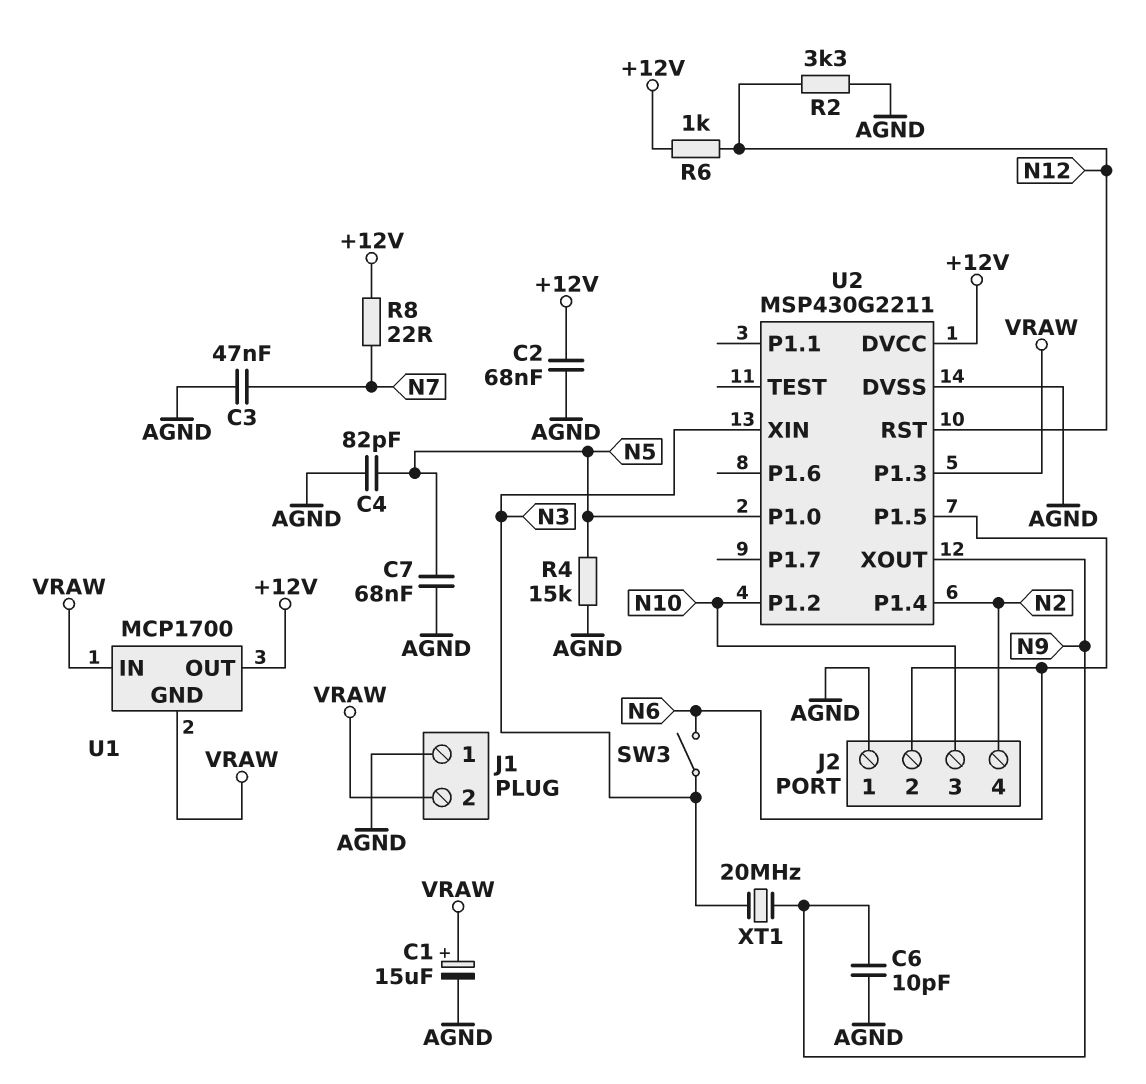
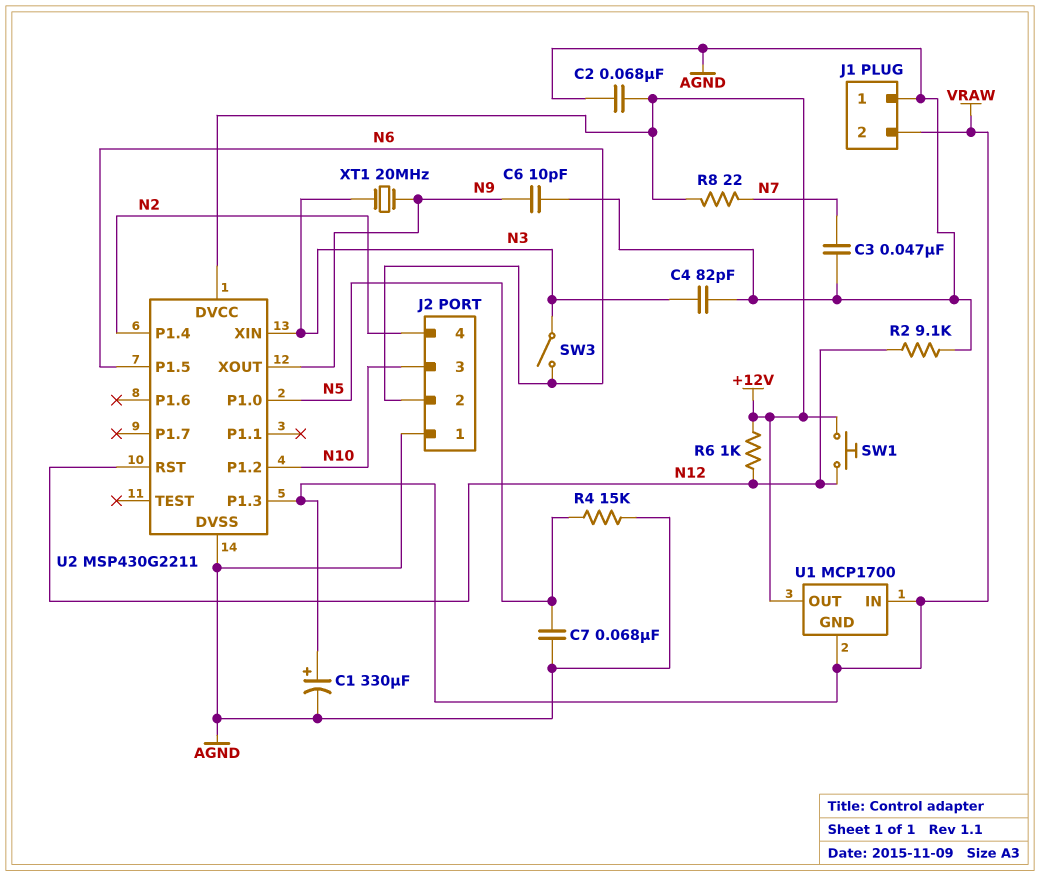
C1: 15uF (plus VRAW, minus AGND) -> 330uF (plus VRAW, minus AGND)
C4: 82pF (AGND, N5) -> 82pF (AGND, N3)
R2: 3.3k (AGND, N12) -> 9.1k (AGND, N12)
SW1: none -> button (+12V, N12)

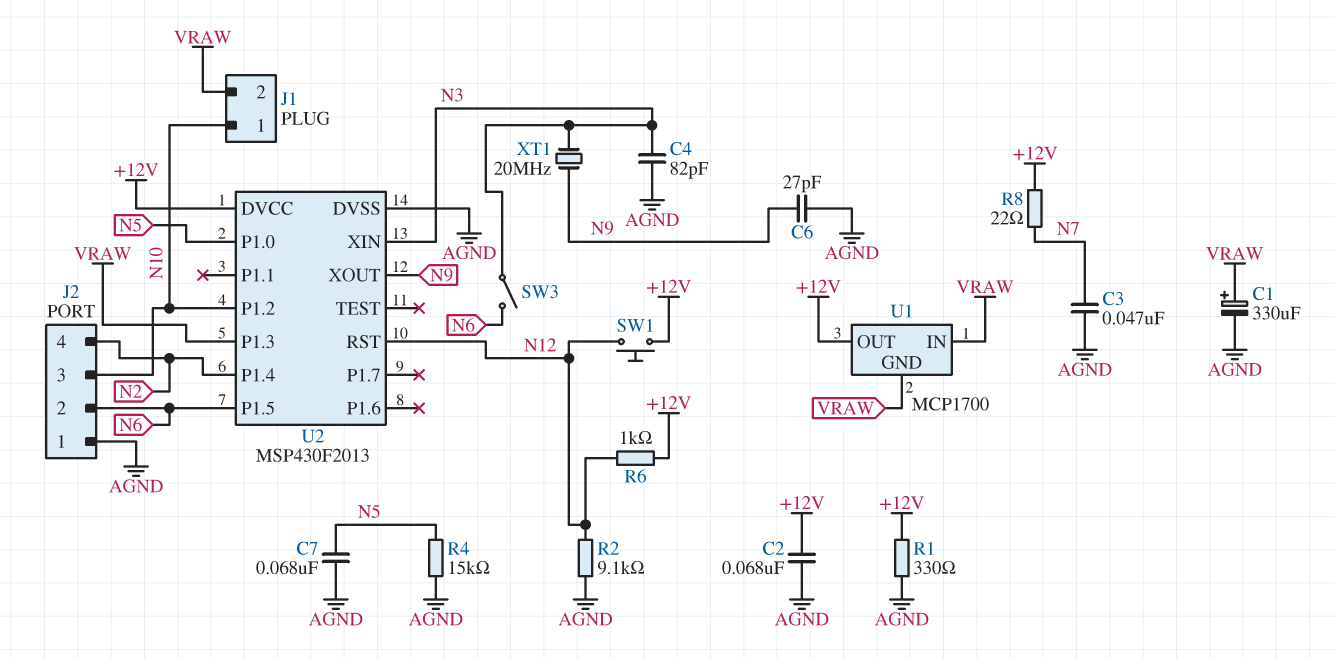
C6: 10pF (AGND, N9) -> 27pF (AGND, N9)
J1 pin 1: AGND -> N10
R1: none -> 330 (+12V, AGND)
U2: MSP430G2211 -> MSP430F2013

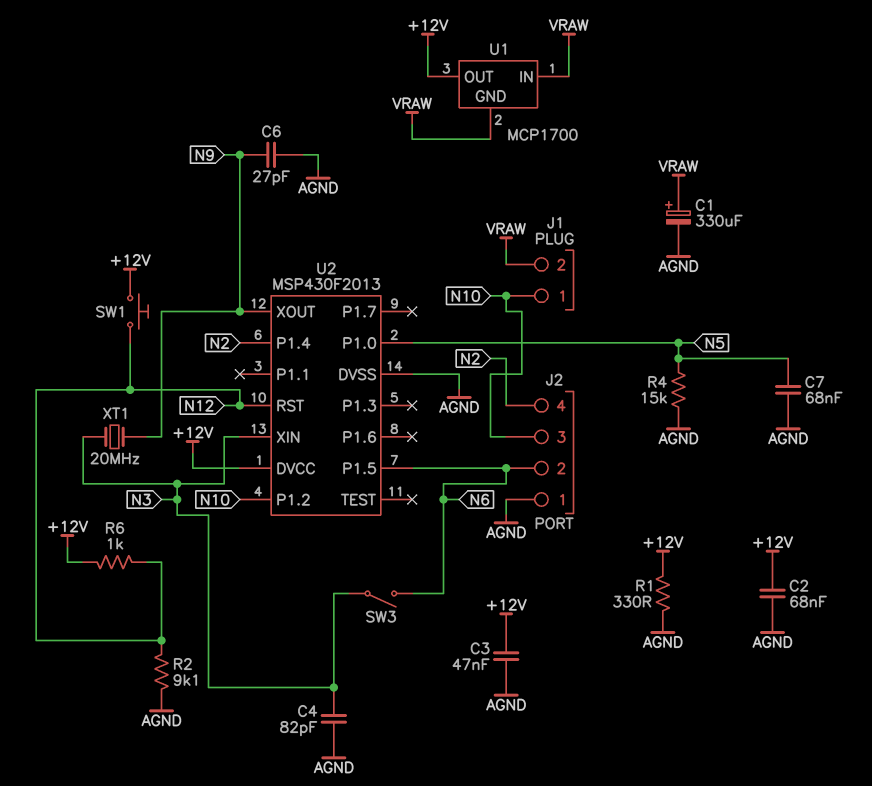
C3: 47nF (AGND, N7) -> 47nF (+12V, AGND)
R8: 22 (+12V, N7) -> none
U2 pin P1.3: VRAW -> none

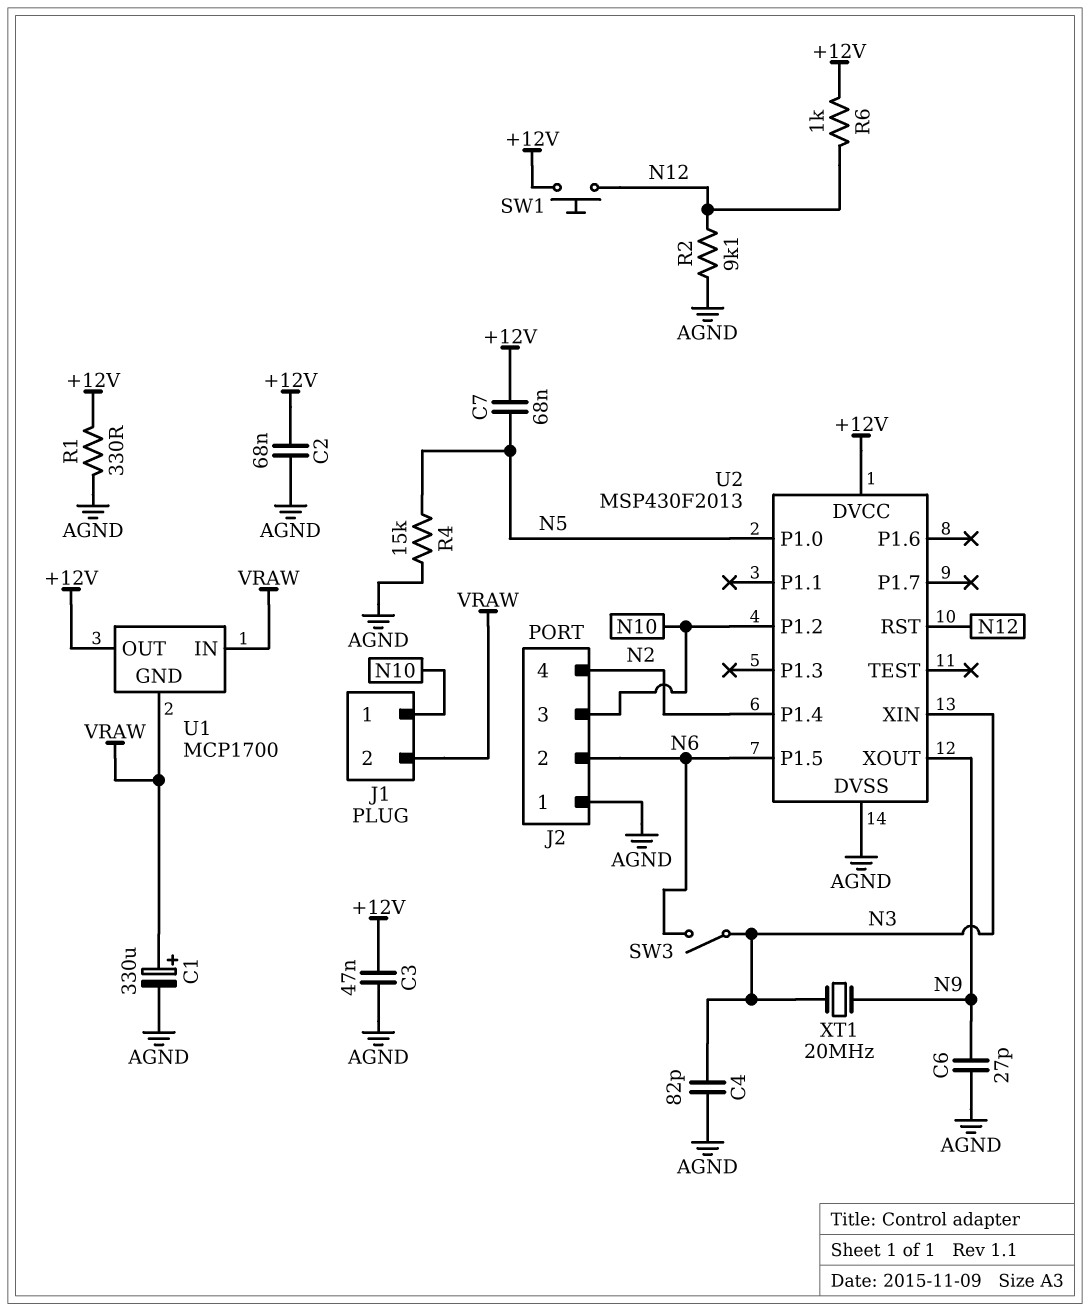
C7: 68nF (AGND, N5) -> 68nF (+12V, N5)

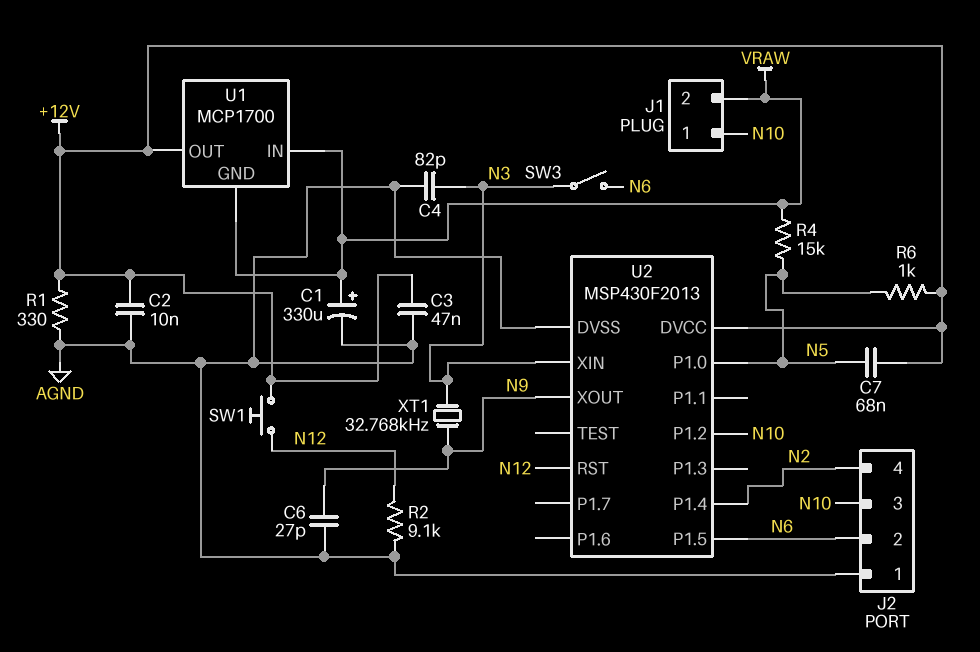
C2: 68nF (+12V, AGND) -> 10nF (+12V, AGND)
R4: 15k (AGND, N5) -> 15k (N5, VRAW)
R6: 1k (+12V, N12) -> 1k (+12V, N5)
XT1: 20MHz (N3, N9) -> 32.768kHz (N3, N9)

